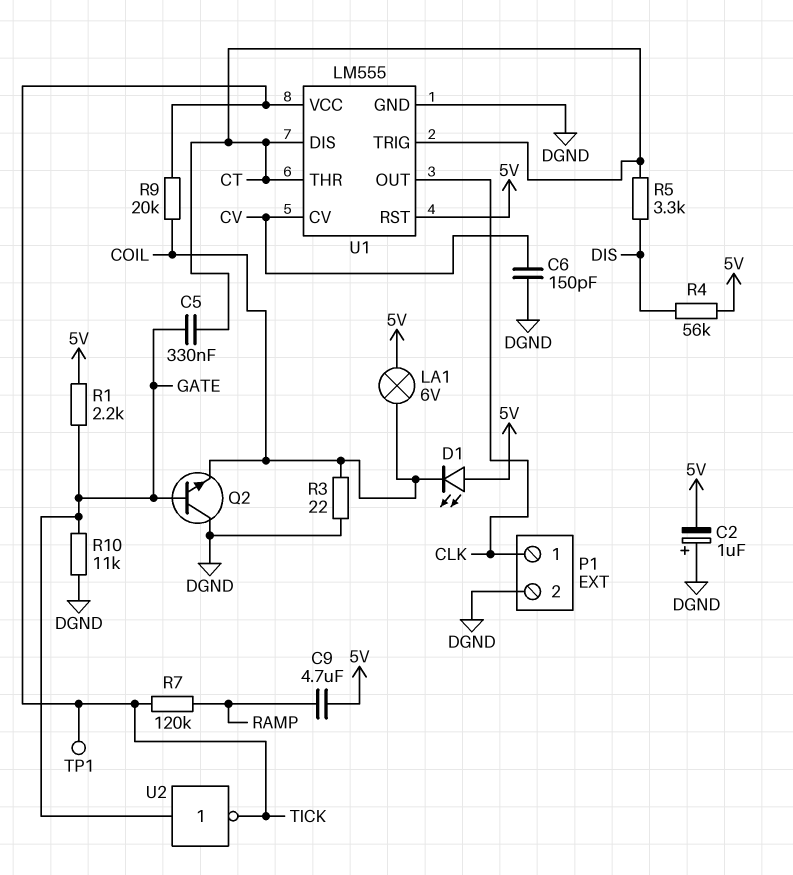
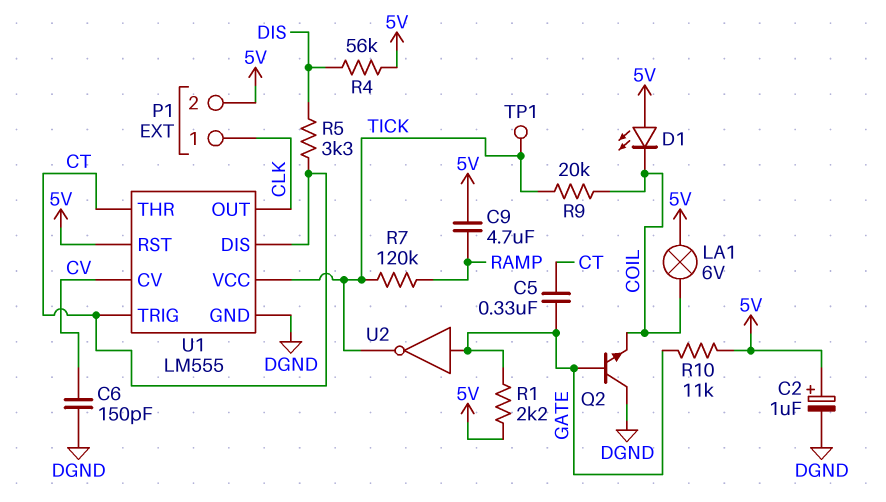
C2: 1uF (plus DGND, minus 5V) -> 1uF (plus 5V, minus DGND)
P1 pin 2: DGND -> 5V
R3: 22 (COIL, DGND) -> none
R10: 11k (DGND, GATE) -> 11k (5V, GATE)

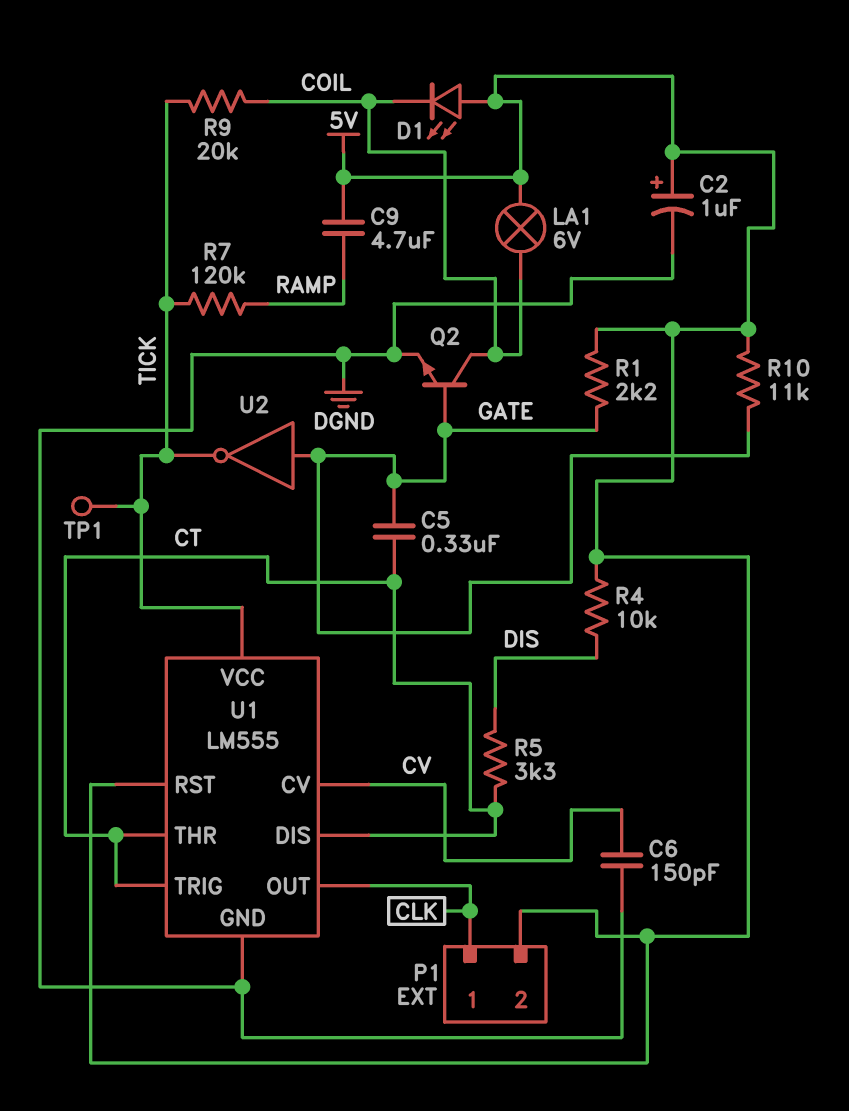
Q2: NPN (B GATE, C DGND, E COIL) -> NPN (B GATE, C COIL, E DGND)
R4: 56k (5V, DIS) -> 10k (5V, DIS)

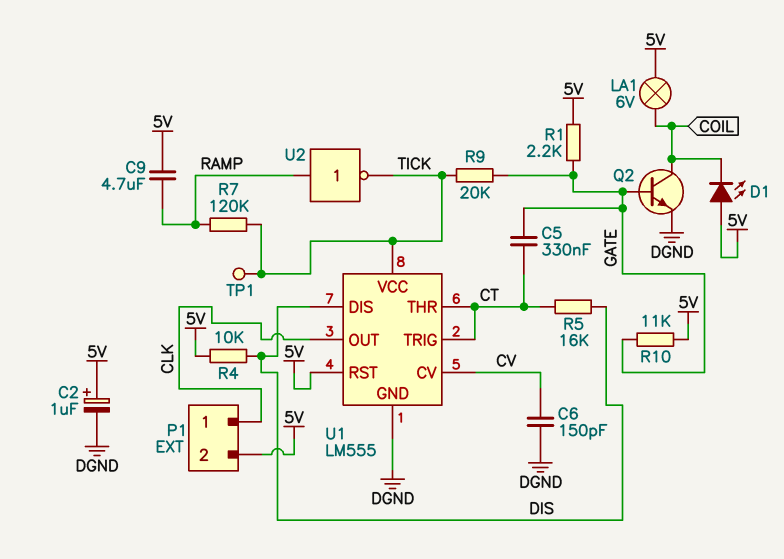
R5: 3.3k (CT, DIS) -> 16k (CT, DIS)
R9: 20k (COIL, TICK) -> 20k (GATE, TICK)
U1 pin DIS: CT -> DIS
U2: NOT (in GATE, out TICK) -> NOT (in RAMP, out TICK)

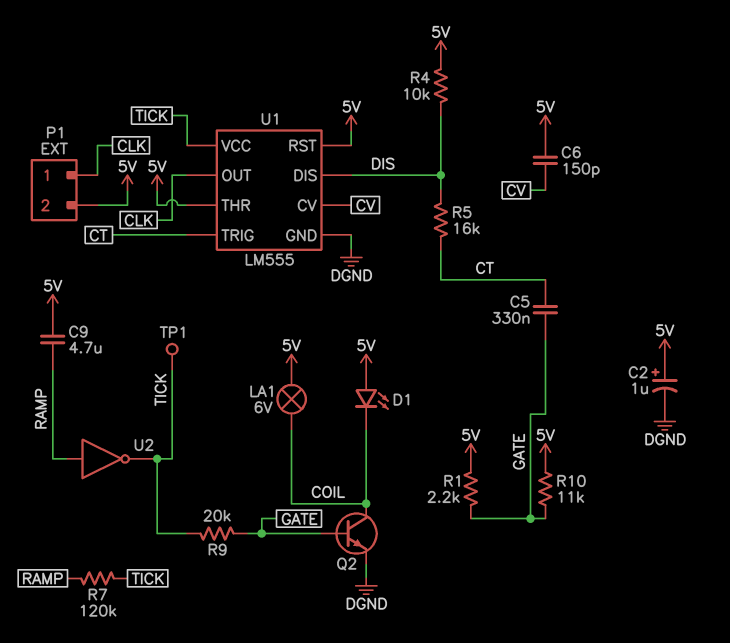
C6: 150pF (CV, DGND) -> 150pF (5V, CV)
U1 pin THR: CT -> 5V

